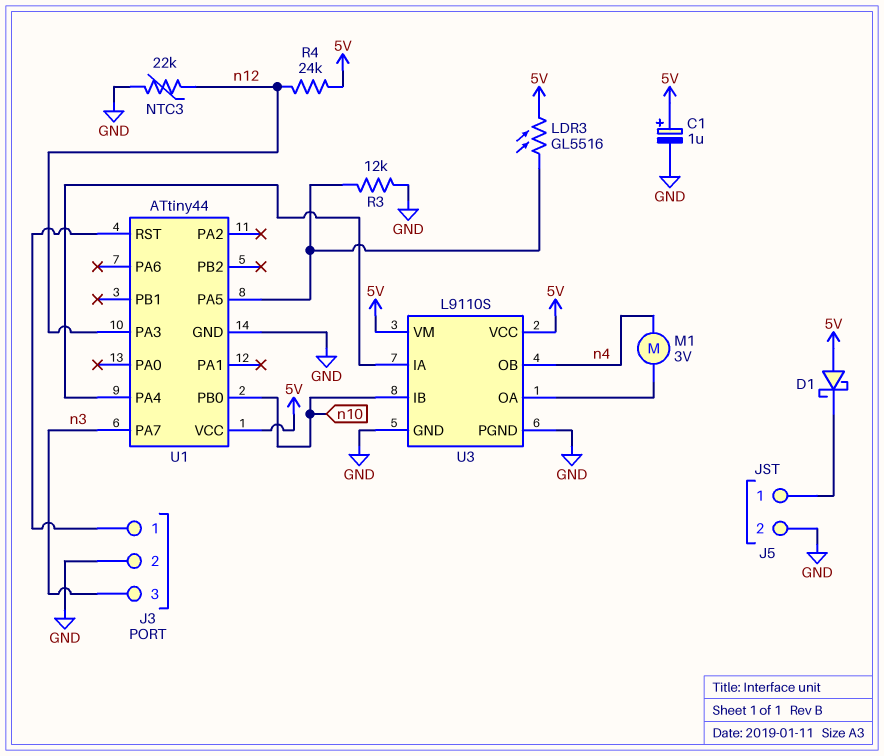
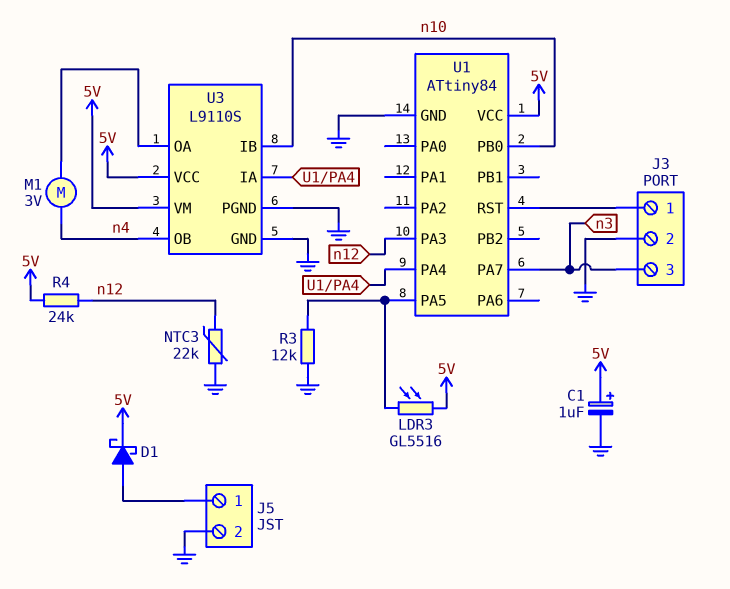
D1: schottky (A 5V, K J5/1) -> schottky (A J5/1, K 5V)
U1: ATtiny44 -> ATtiny84

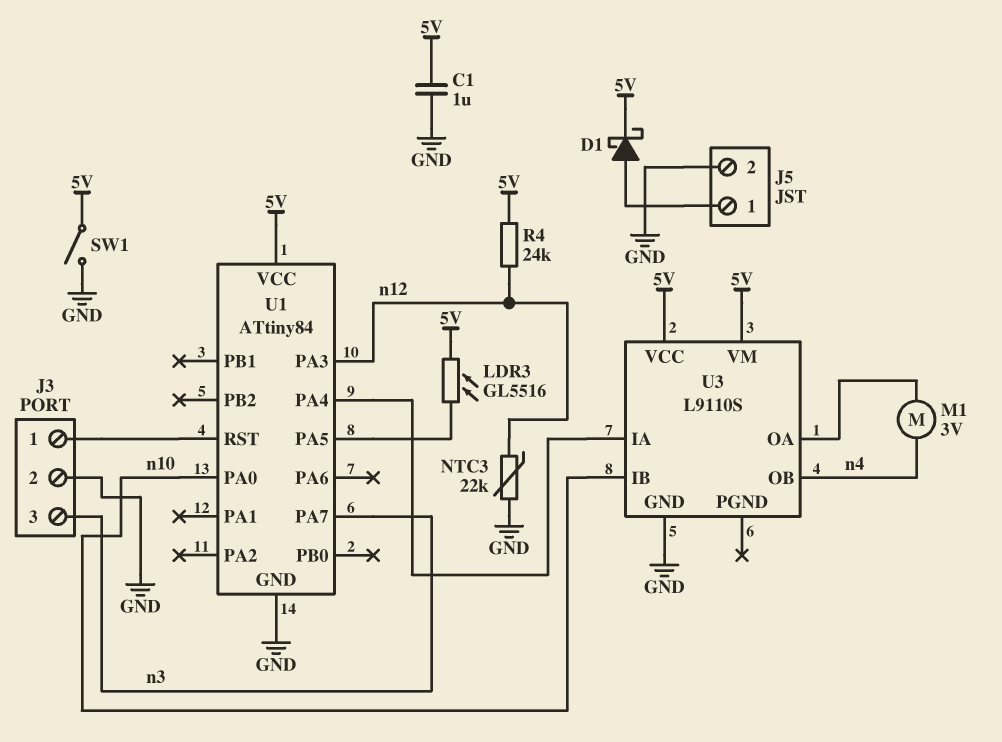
C1: 1uF (plus 5V, minus GND) -> 1uF (5V, GND)
R3: 12k (GND, U1/PA5) -> none
SW1: none -> switch (5V, GND)
U1 pin PA0: none -> n10
U1 pin PB0: n10 -> none
U3 pin PGND: GND -> none

